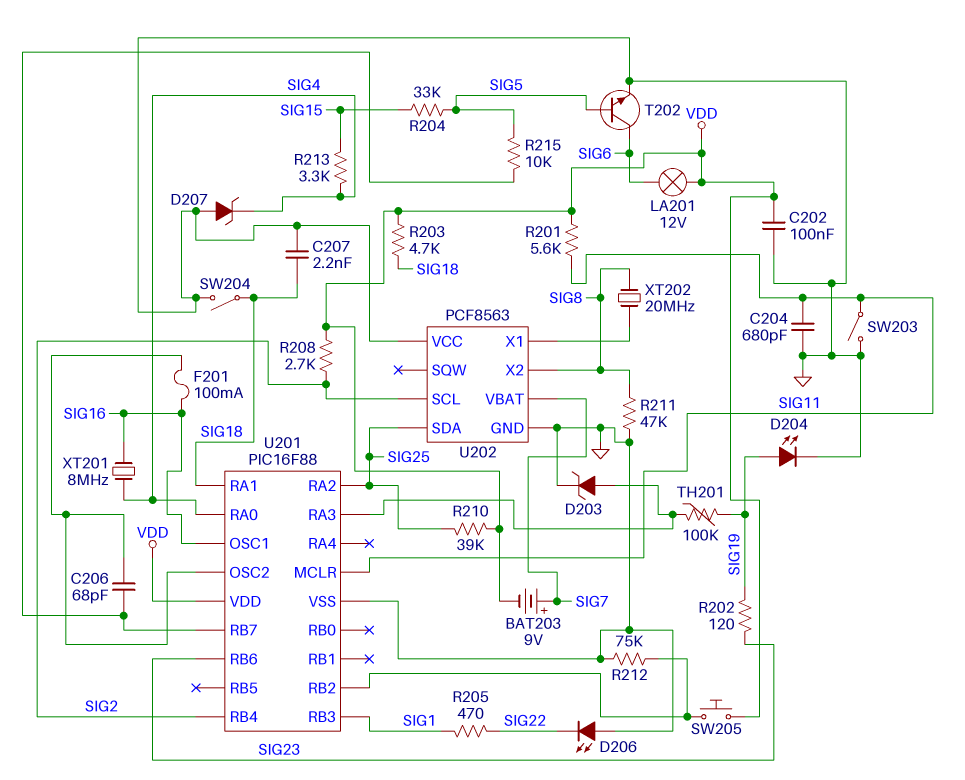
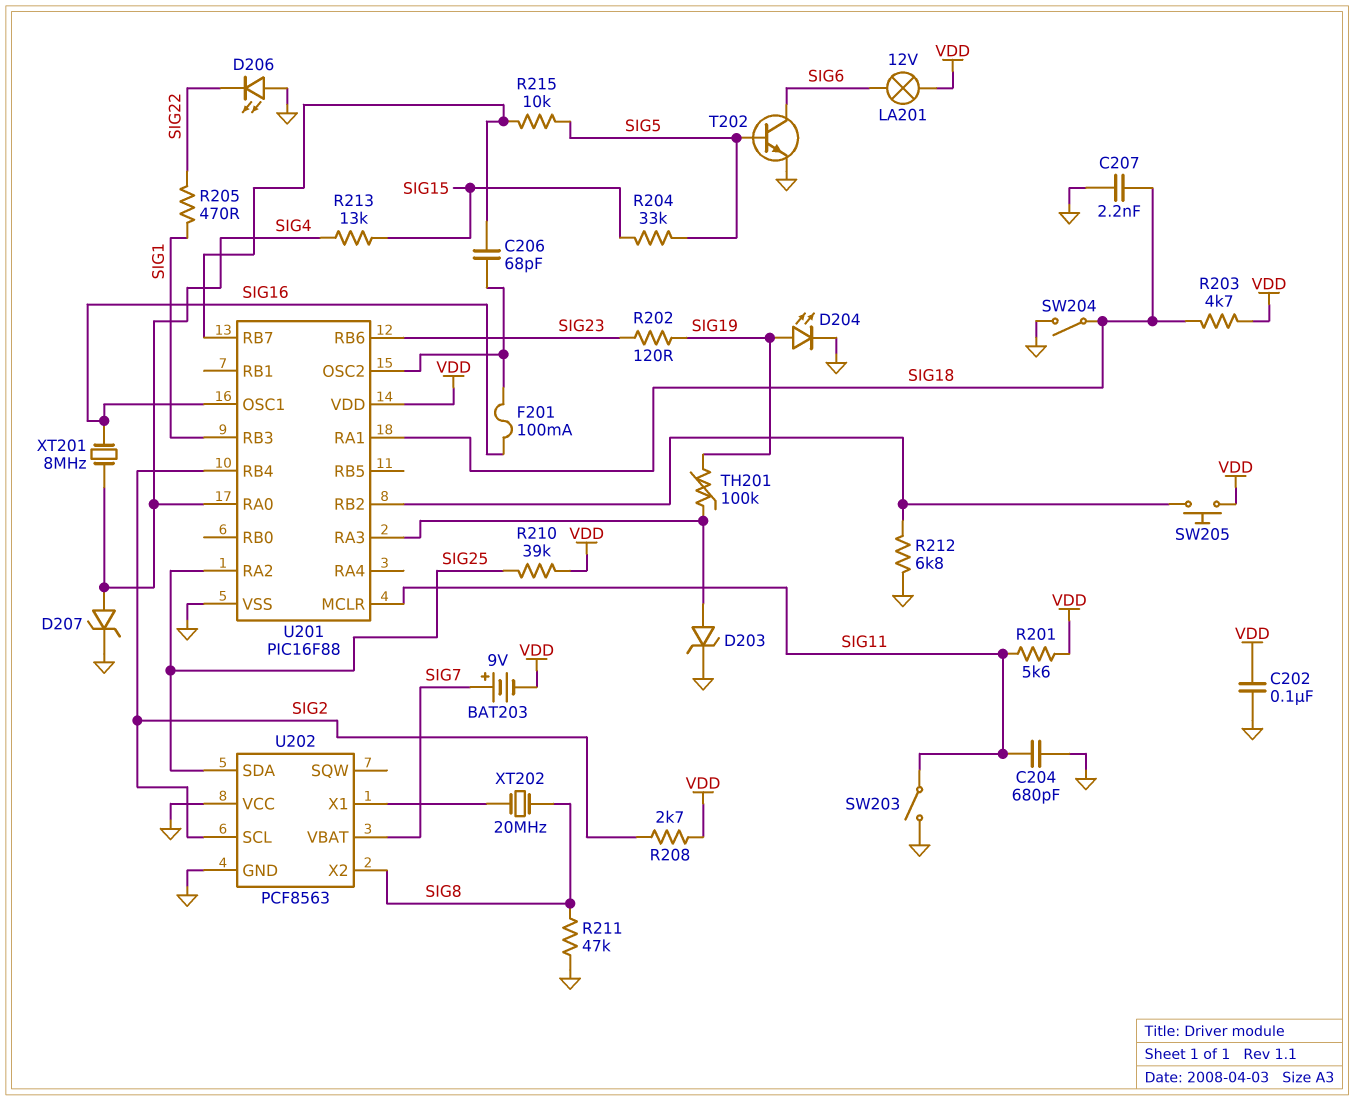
D207: zener (A GND, K SIG4) -> zener (A SIG4, K GND)
R212: 75k (GND, U201/RB2) -> 6.8k (GND, U201/RB2)
R213: 3.3k (SIG4, SIG15) -> 13k (SIG4, SIG15)

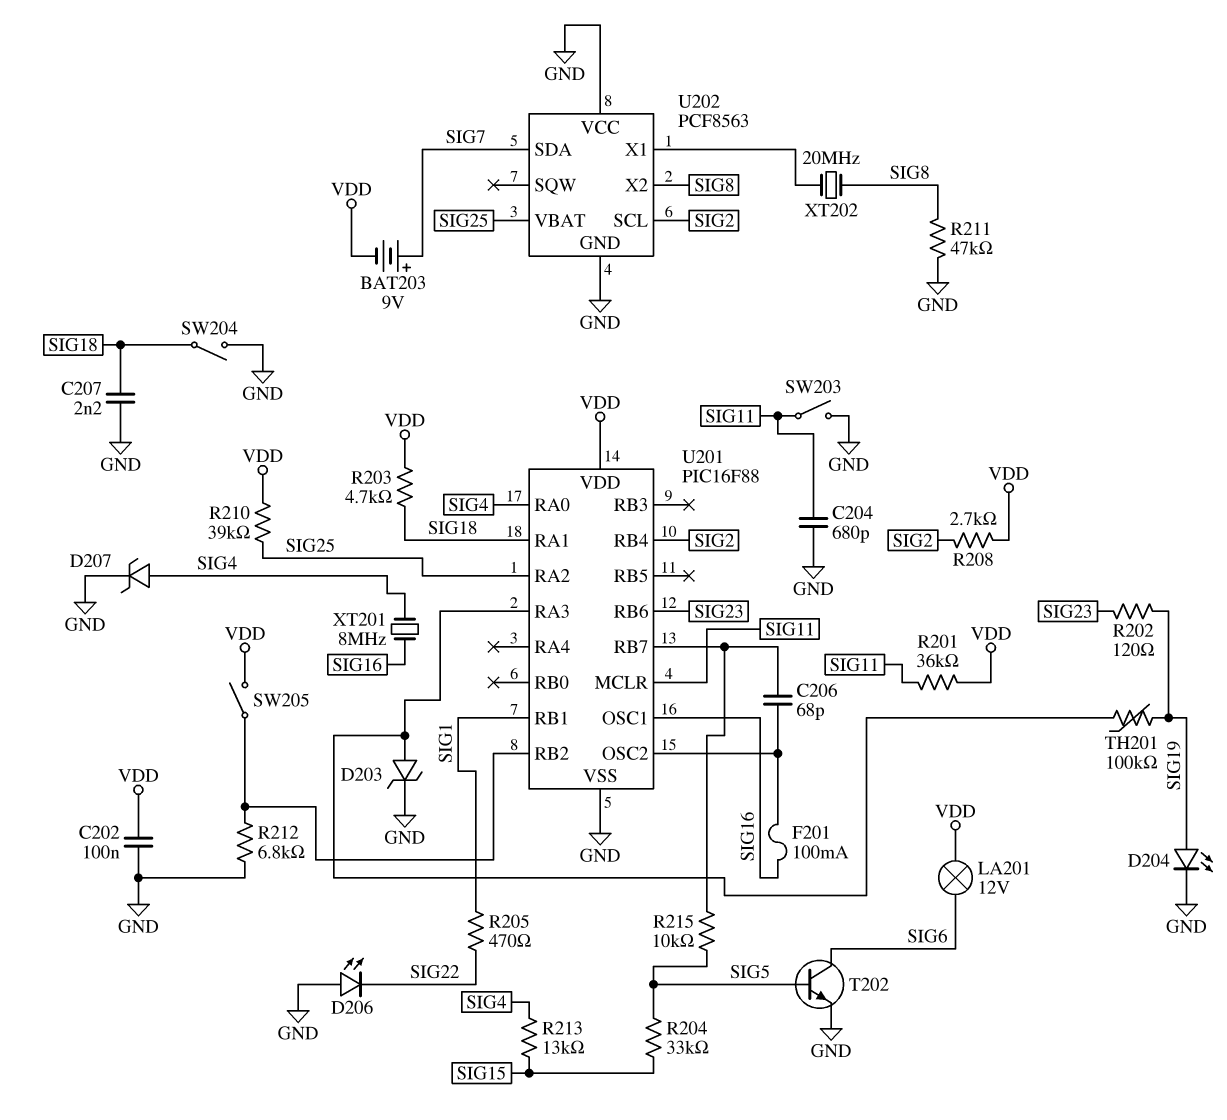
R201: 5.6k (SIG11, VDD) -> 36k (SIG11, VDD)
SW205: button (U201/RB2, VDD) -> switch (U201/RB2, VDD)
U201 pin RB1: none -> SIG1
U201 pin RB3: SIG1 -> none
U202 pin SDA: SIG25 -> SIG7
U202 pin VBAT: SIG7 -> SIG25

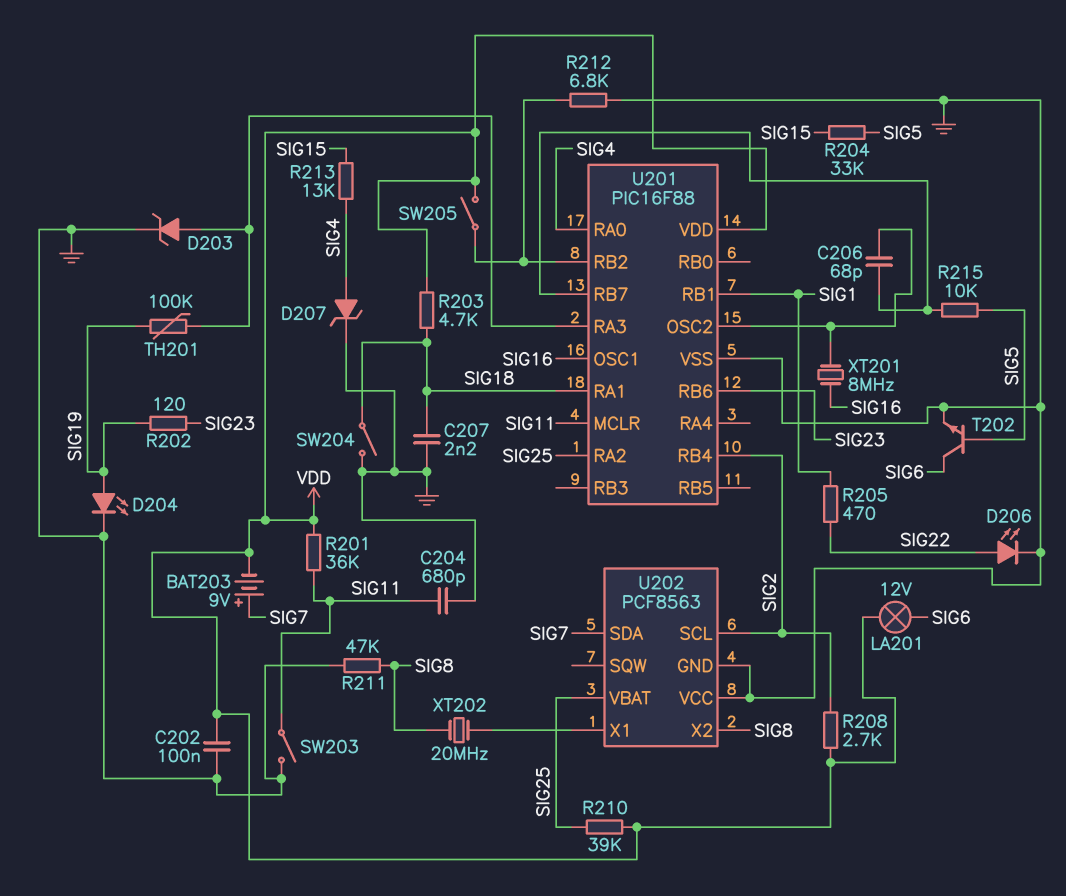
D206: LED (A GND, K SIG22) -> LED (A SIG22, K GND)
F201: 100mA (SIG16, U201/OSC2) -> none
XT201: 8MHz (SIG4, SIG16) -> 8MHz (SIG16, U201/OSC2)

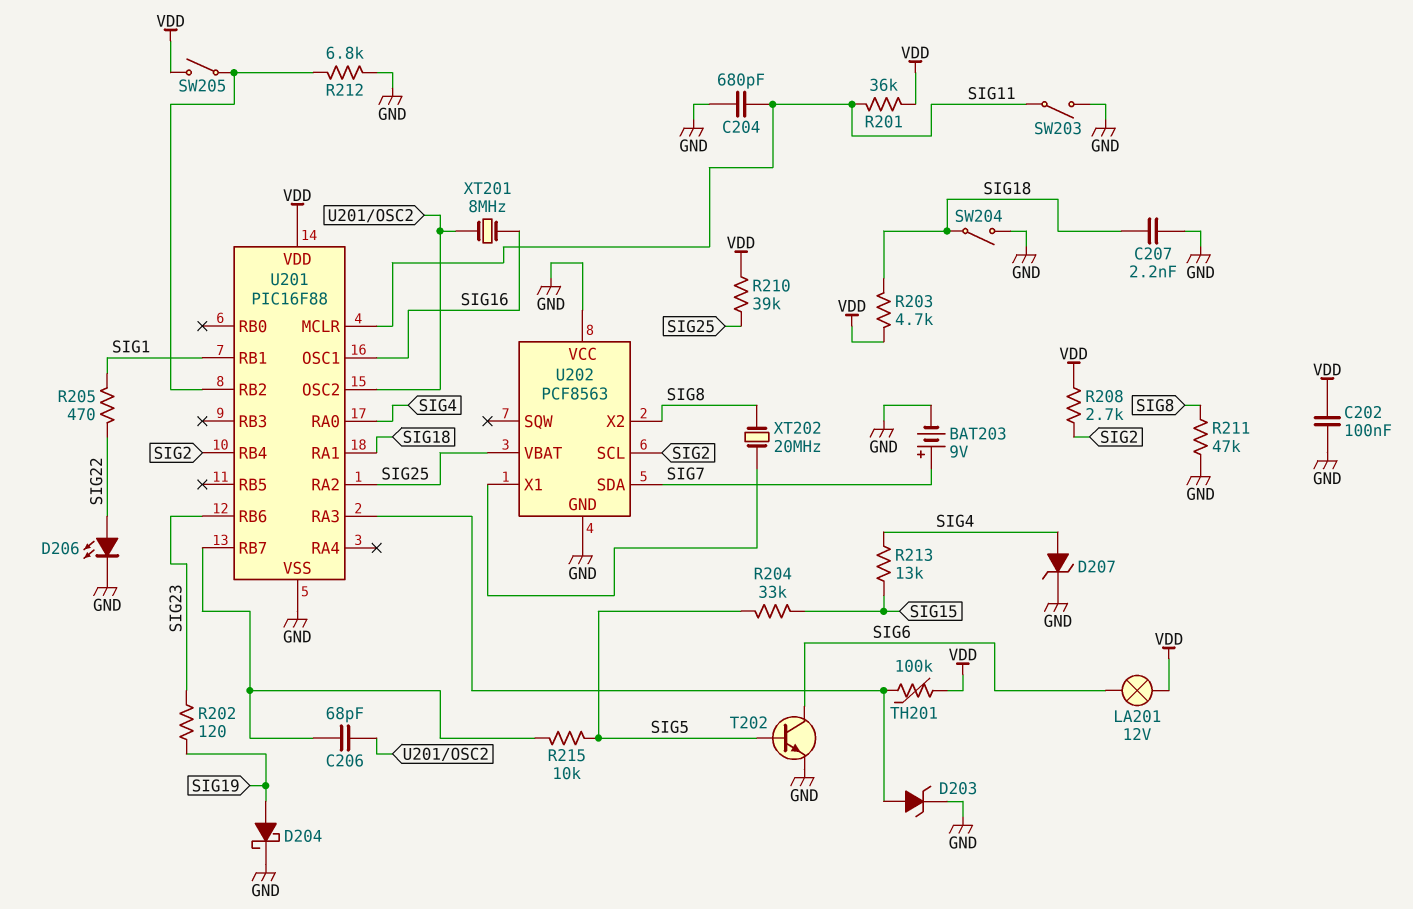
BAT203: 9V (plus SIG7, minus VDD) -> 9V (plus SIG7, minus GND)
D204: LED (A SIG19, K GND) -> schottky (A SIG19, K GND)
TH201: 100k (SIG19, U201/RA3) -> 100k (U201/RA3, VDD)

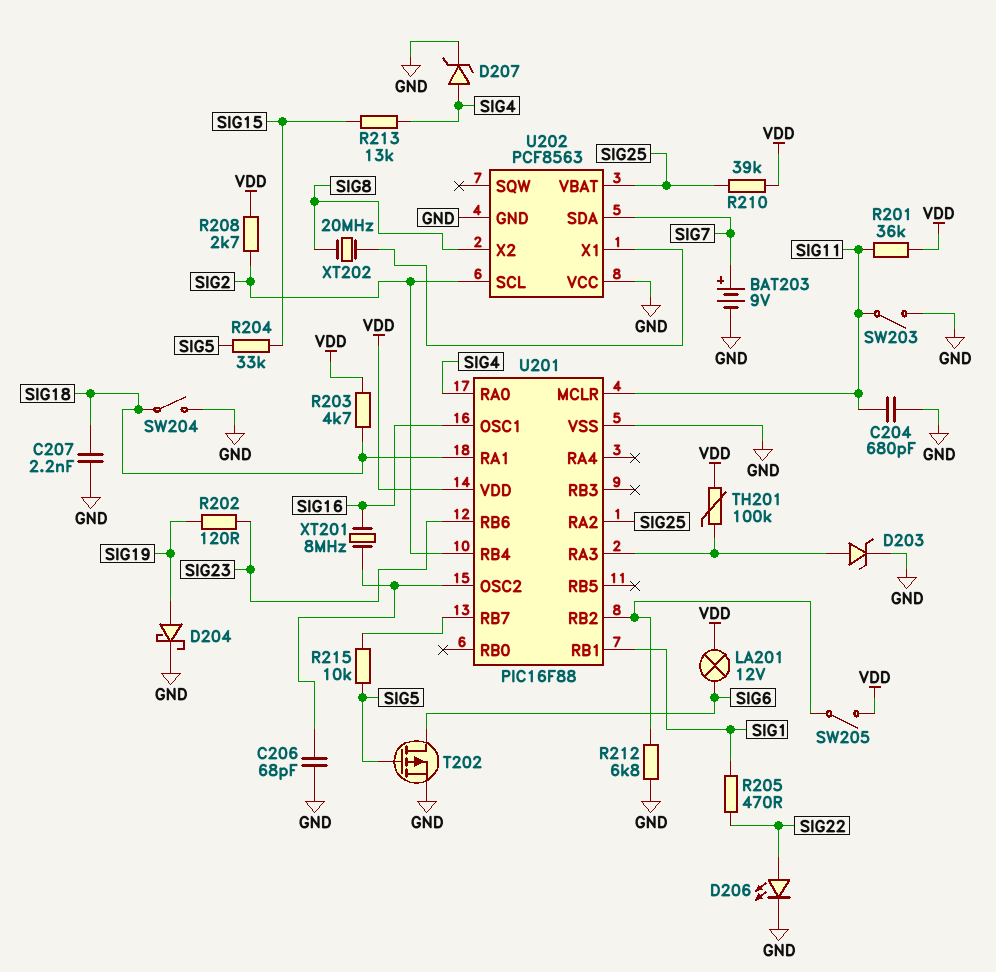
C202: 100nF (GND, VDD) -> none
C206: 68pF (U201/OSC2, U201/RB7) -> 68pF (GND, U201/OSC2)
R211: 47k (GND, SIG8) -> none
T202: NPN (B SIG5, C SIG6, E GND) -> PMOS (G SIG5, D SIG6, S GND)

